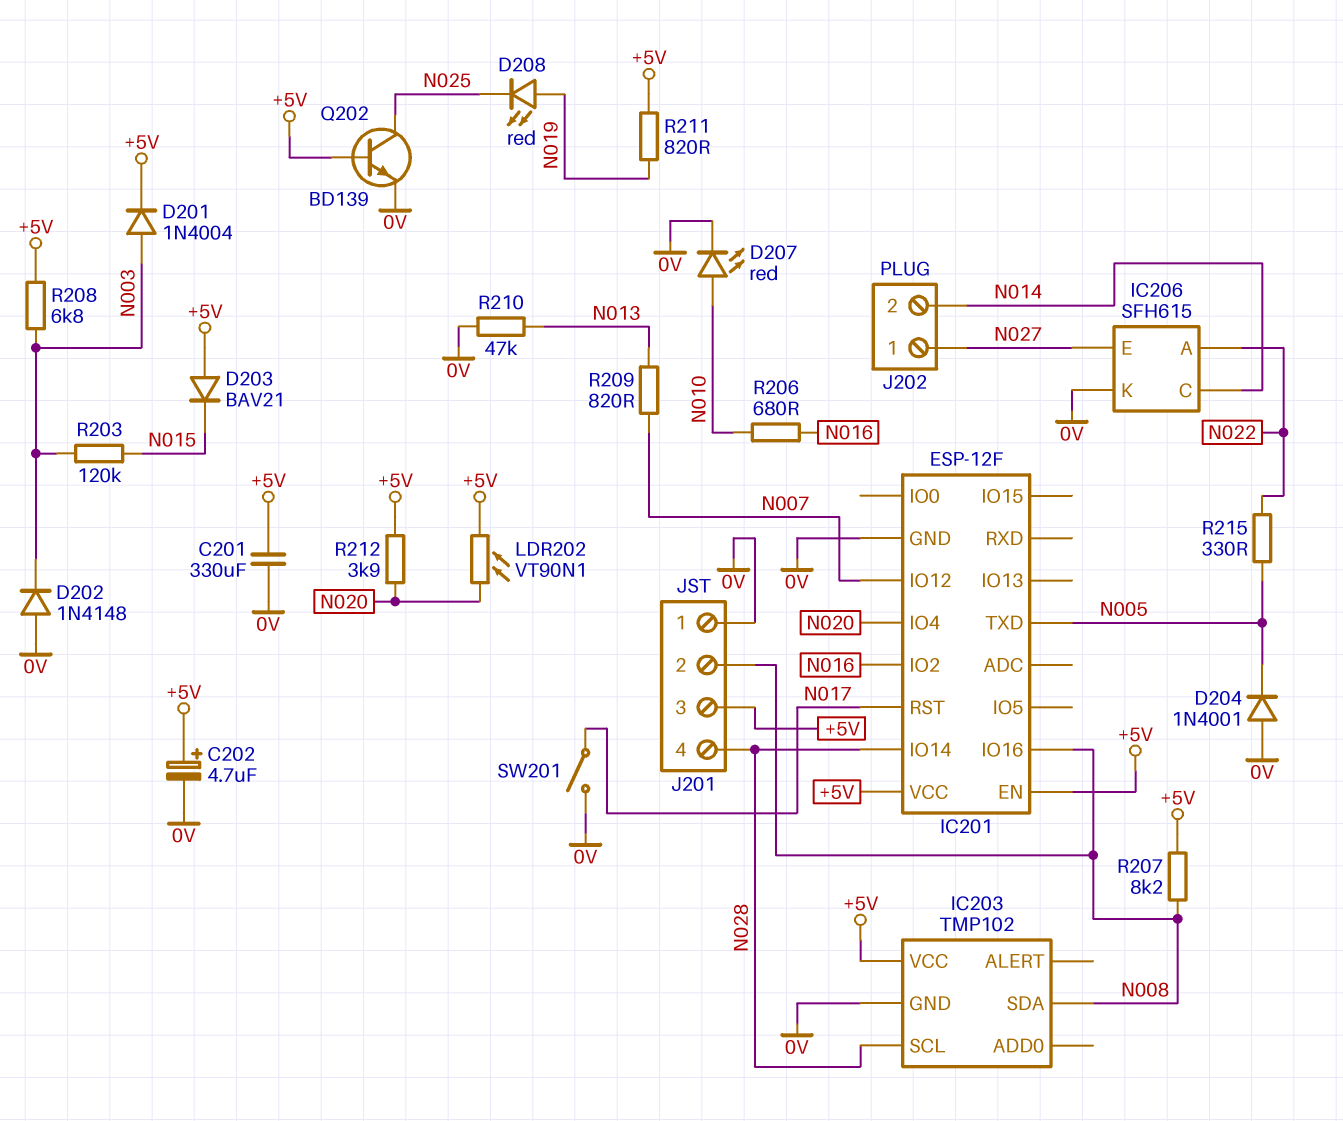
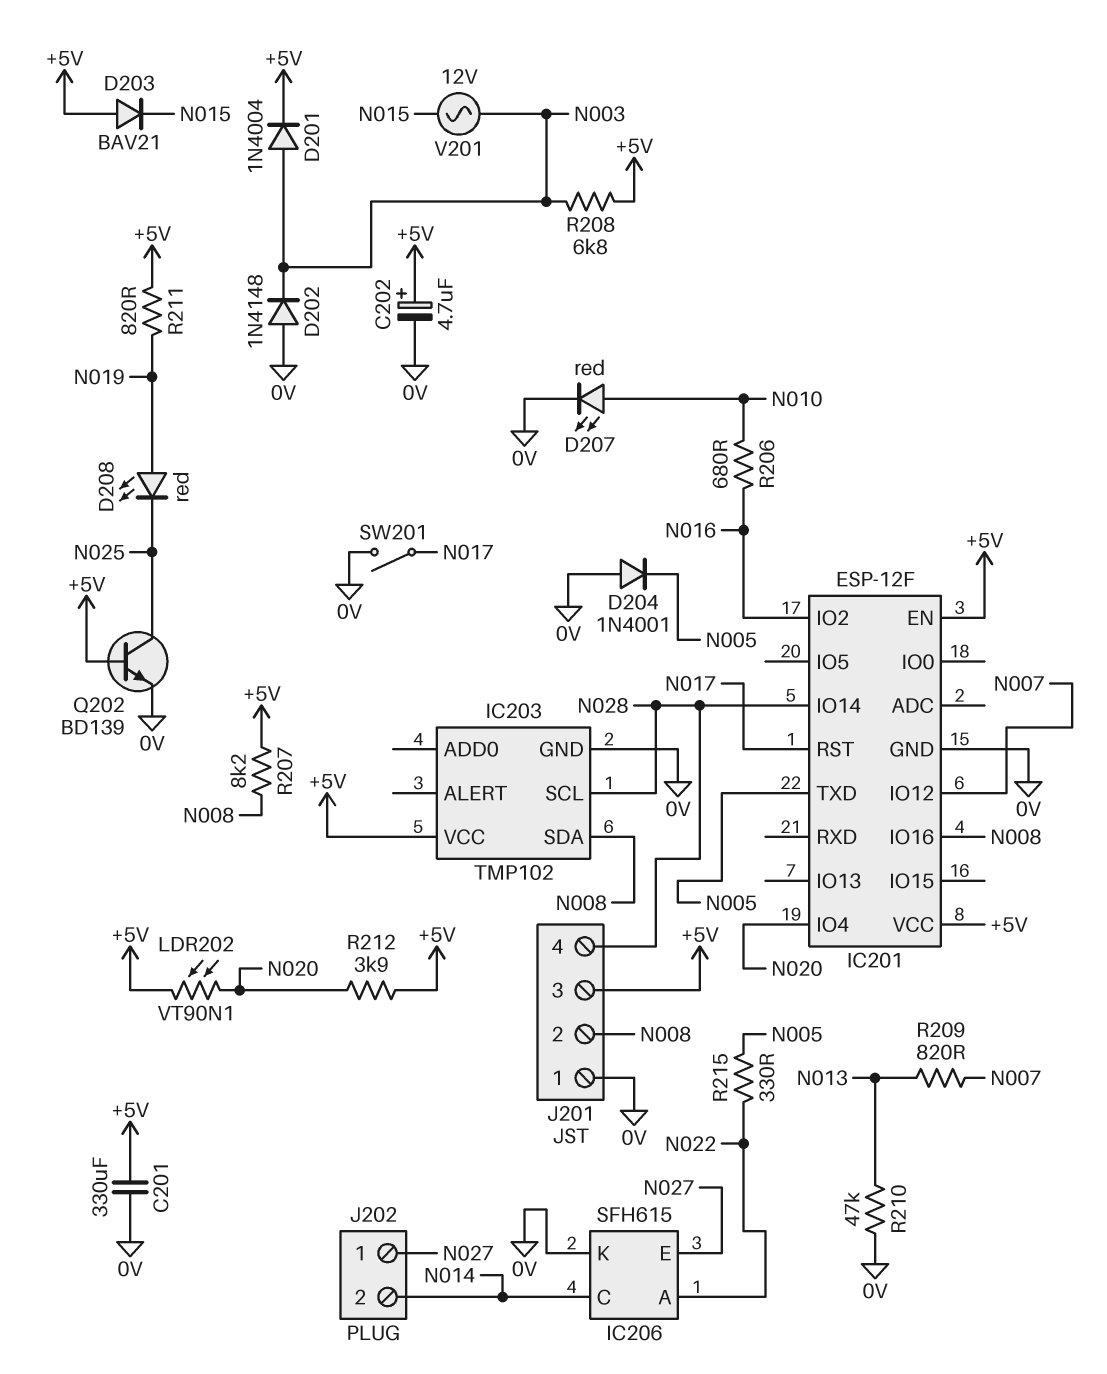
R203: 120k (N003, N015) -> none
V201: none -> AC 12V (N003, N015)

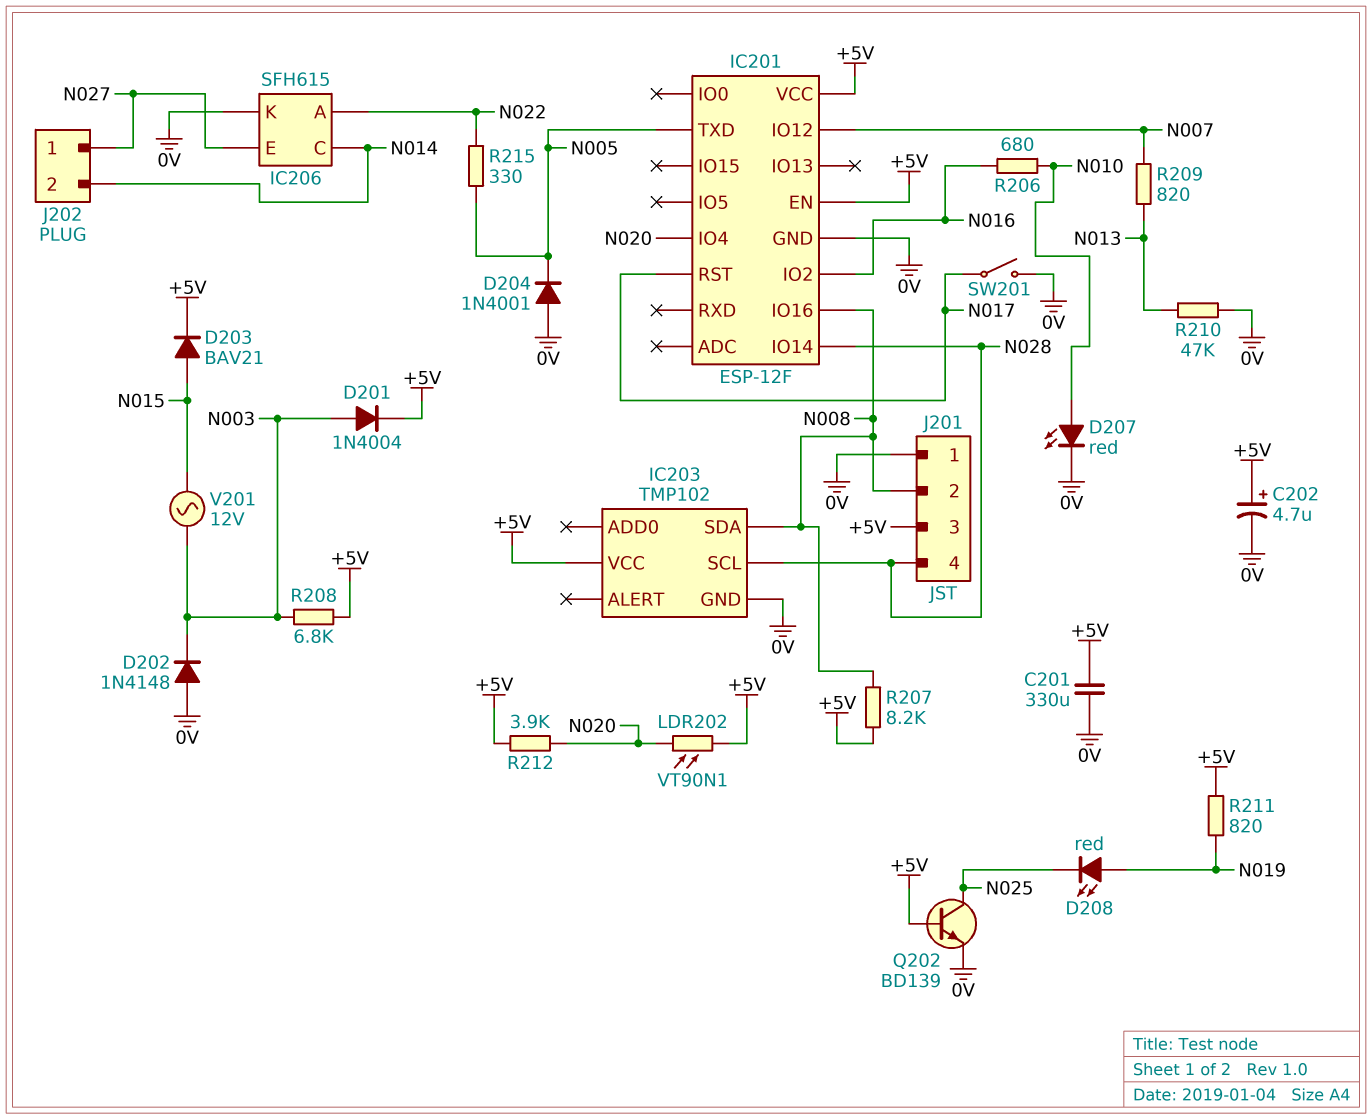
D203: diode BAV21 (A +5V, K N015) -> diode BAV21 (A N015, K +5V)

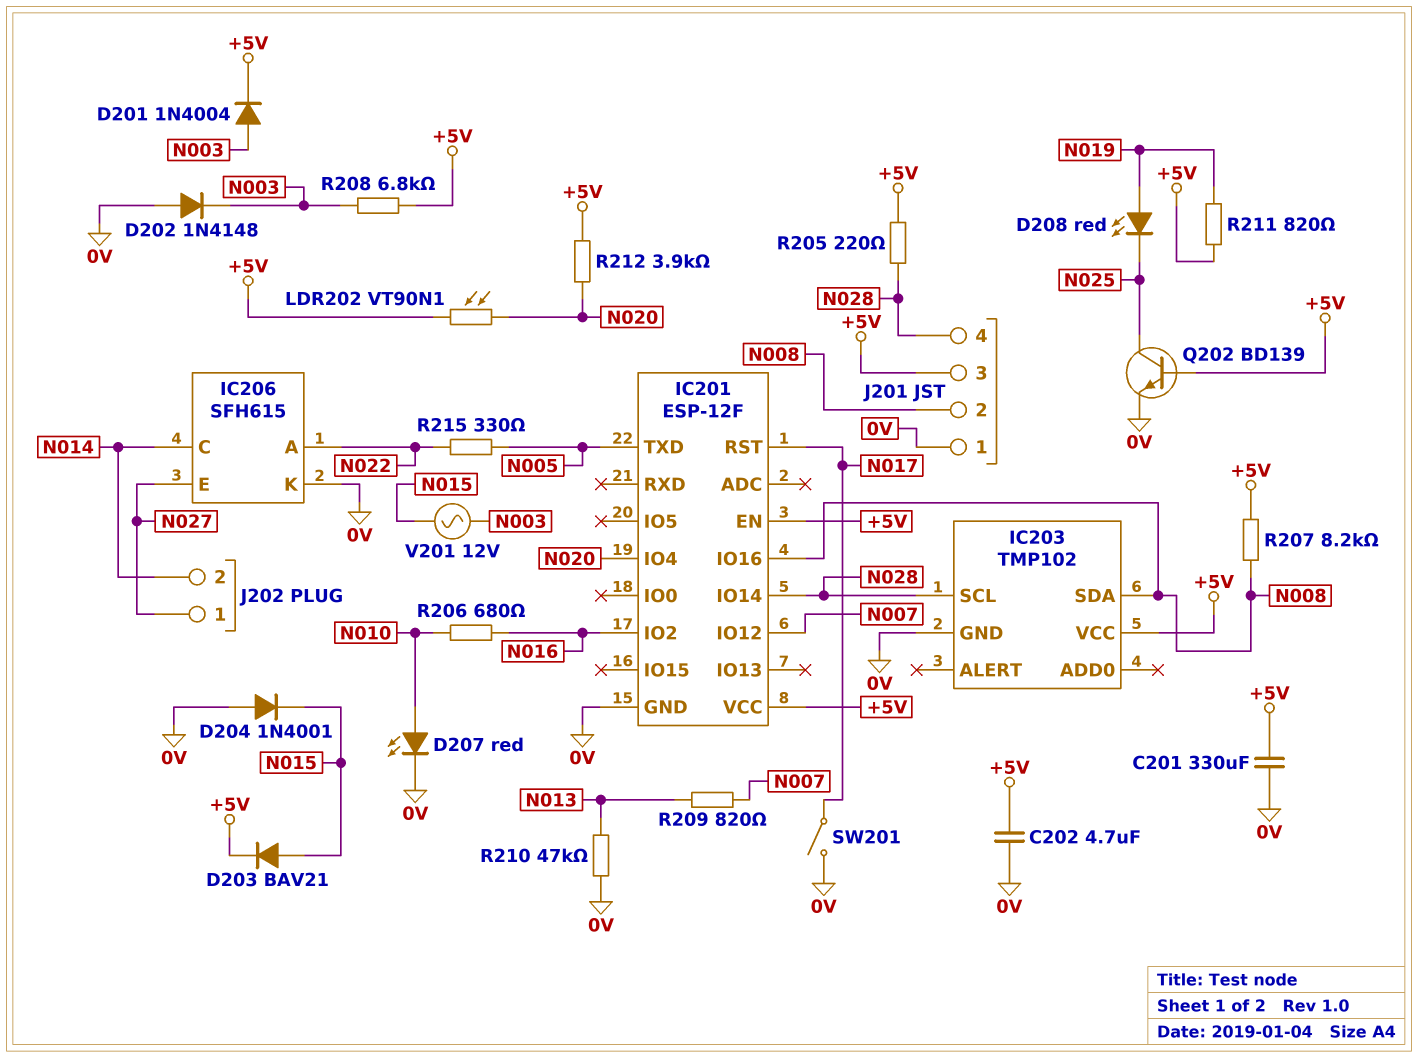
C202: 4.7uF (plus +5V, minus 0V) -> 4.7uF (+5V, 0V)
D204: diode 1N4001 (A 0V, K N005) -> diode 1N4001 (A 0V, K N015)
R205: none -> 220 (+5V, N028)

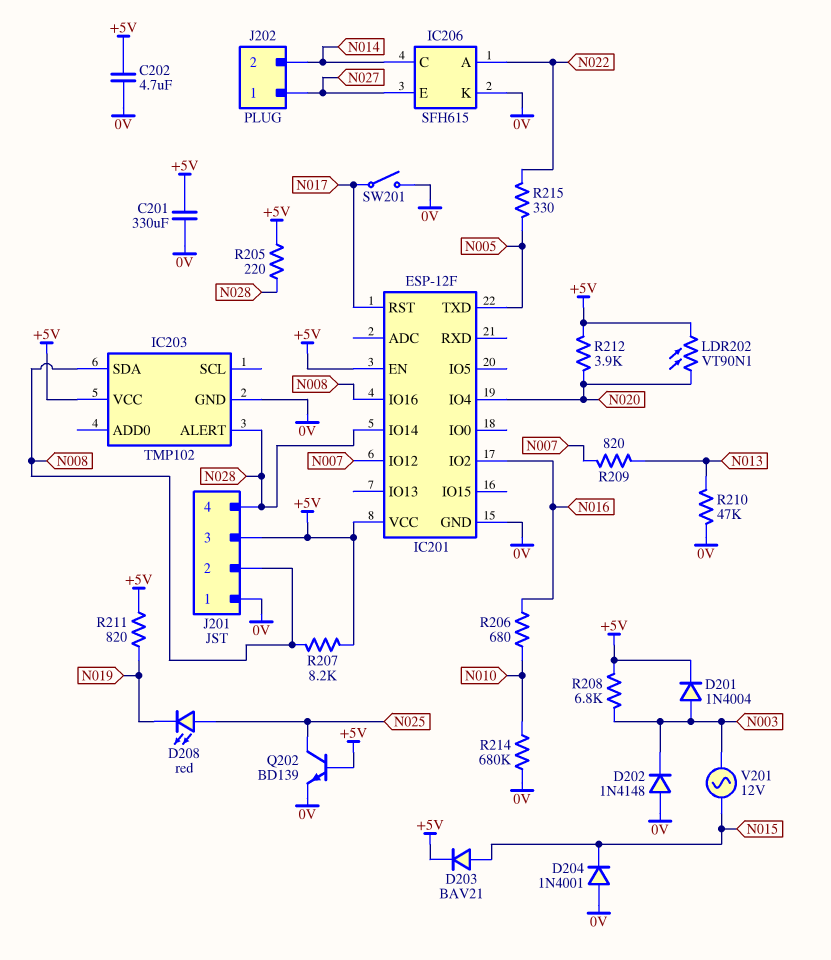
D207: LED red (A N010, K 0V) -> none
D208: LED red (A N019, K N025) -> LED red (A N025, K N019)
IC203 pin ALERT: none -> N028
IC203 pin SCL: N028 -> none
R214: none -> 680k (0V, N010)

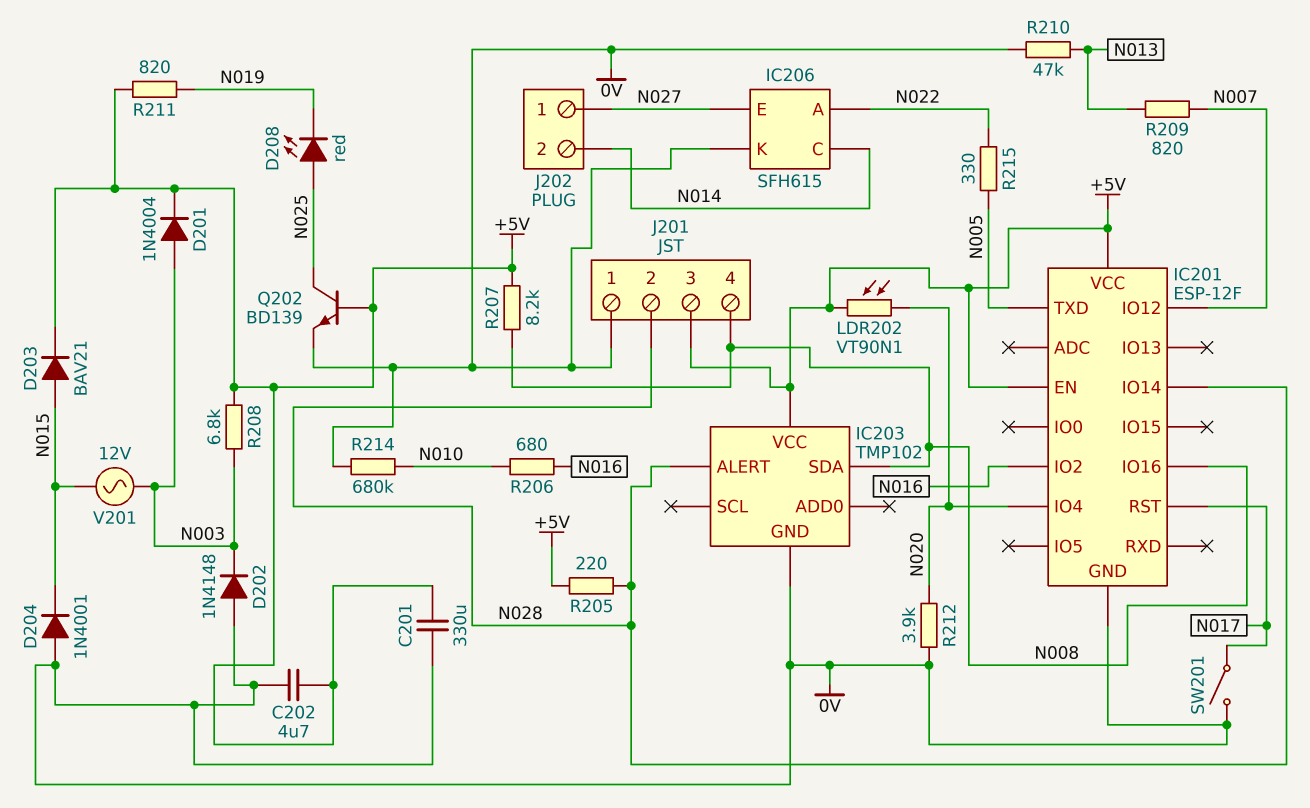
J201 pin 2: N008 -> N028
J201 pin 4: N028 -> N008
R212: 3.9k (+5V, N020) -> 3.9k (0V, N020)

